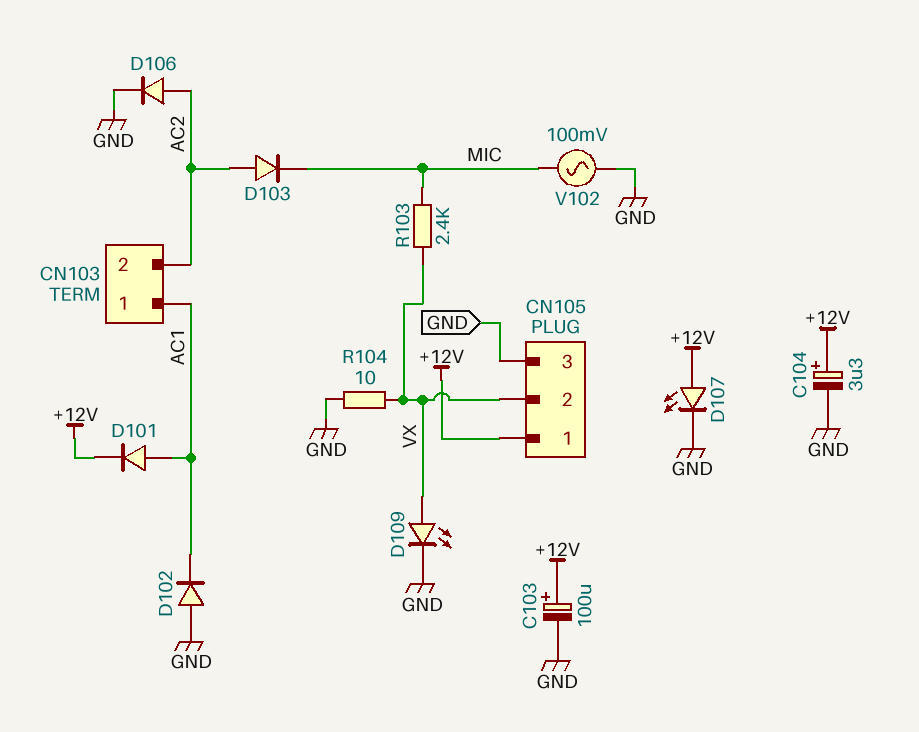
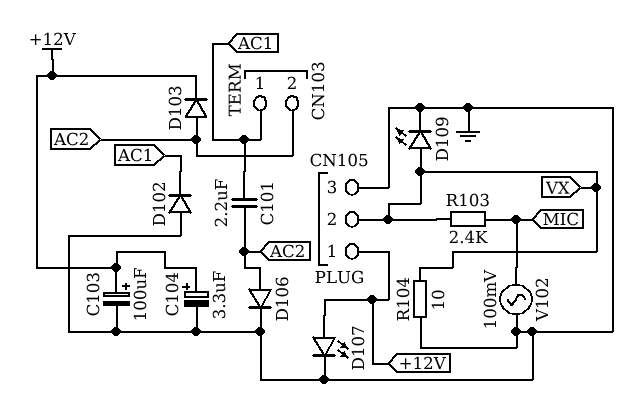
C101: none -> 2.2uF (AC1, AC2)
D101: diode (A AC1, K +12V) -> none
D103: diode (A AC2, K MIC) -> diode (A AC2, K +12V)

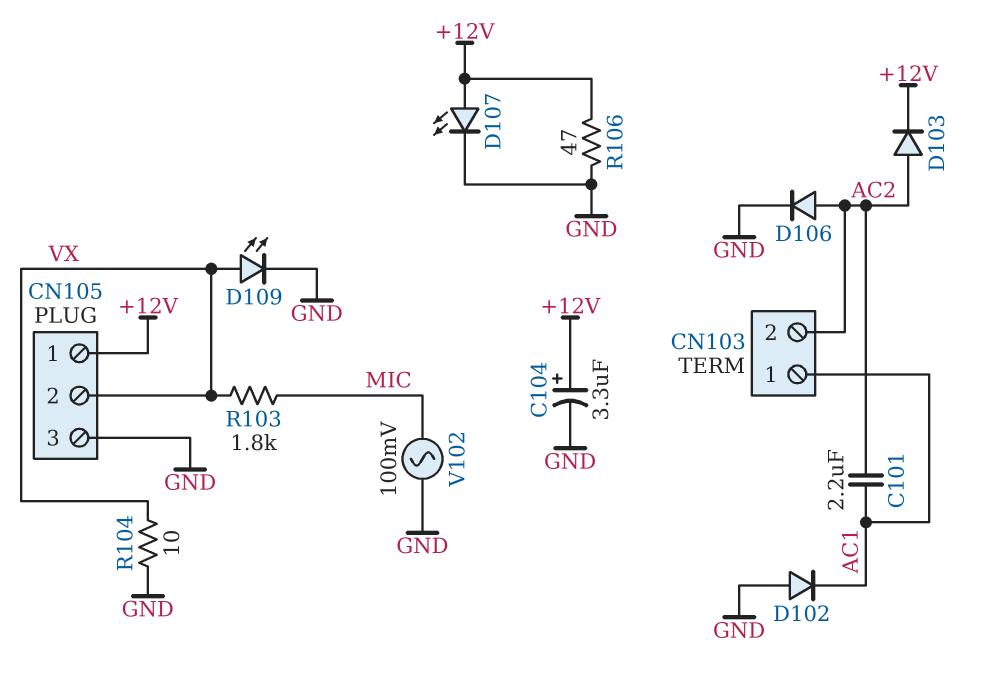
C103: 100uF (plus +12V, minus GND) -> none
R103: 2.4k (MIC, VX) -> 1.8k (MIC, VX)
R106: none -> 47 (+12V, GND)

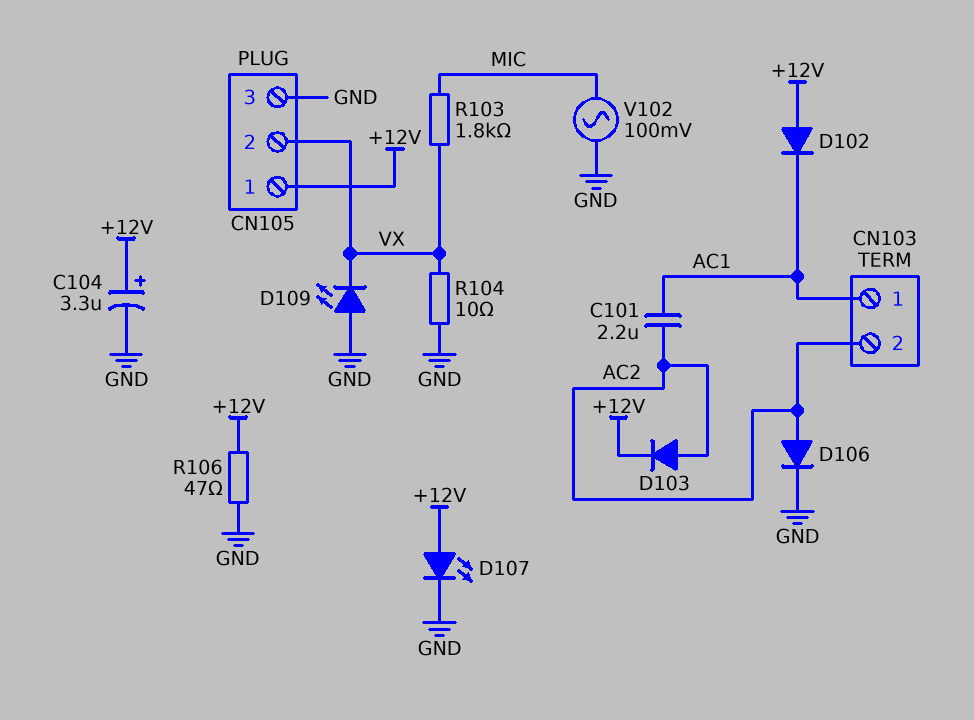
D102: diode (A GND, K AC1) -> diode (A +12V, K AC1)
D109: LED (A VX, K GND) -> LED (A GND, K VX)

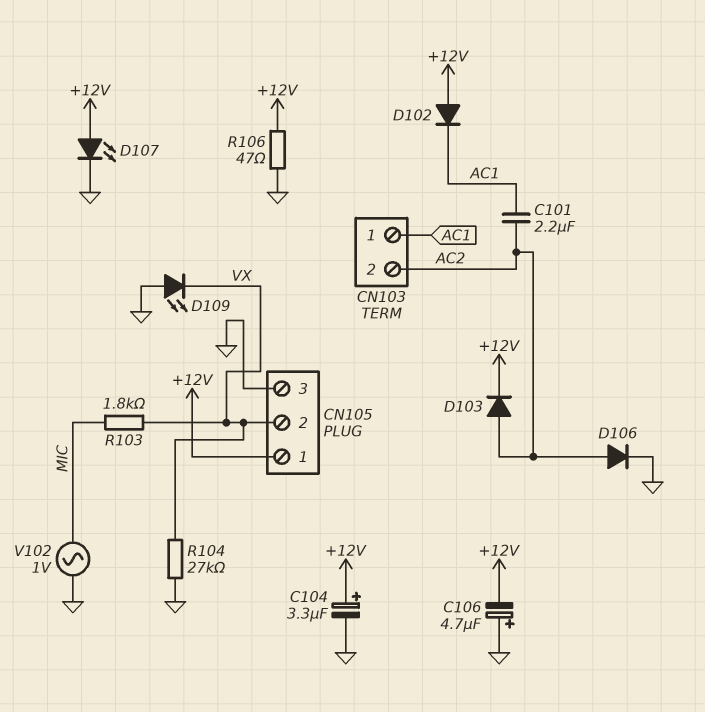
C106: none -> 4.7uF (plus GND, minus +12V)
R104: 10 (GND, VX) -> 27k (GND, VX)
V102: AC 100mV (GND, MIC) -> AC 1V (GND, MIC)

